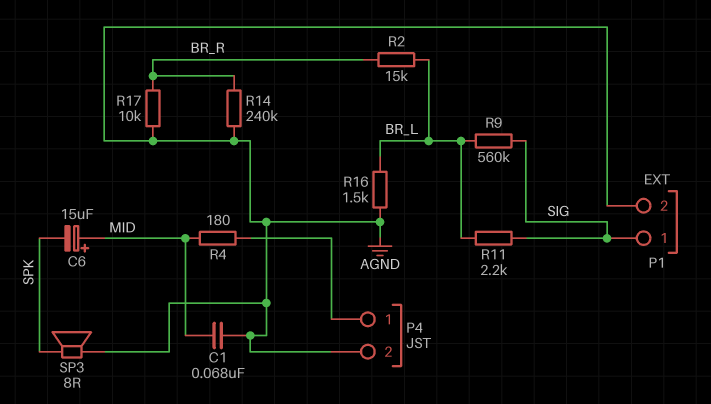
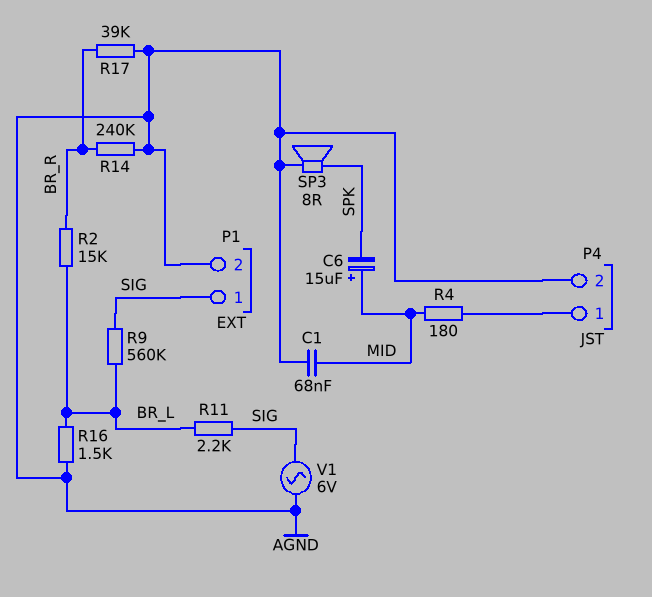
R17: 10k (AGND, BR_R) -> 39k (AGND, BR_R)
V1: none -> AC 6V (AGND, SIG)

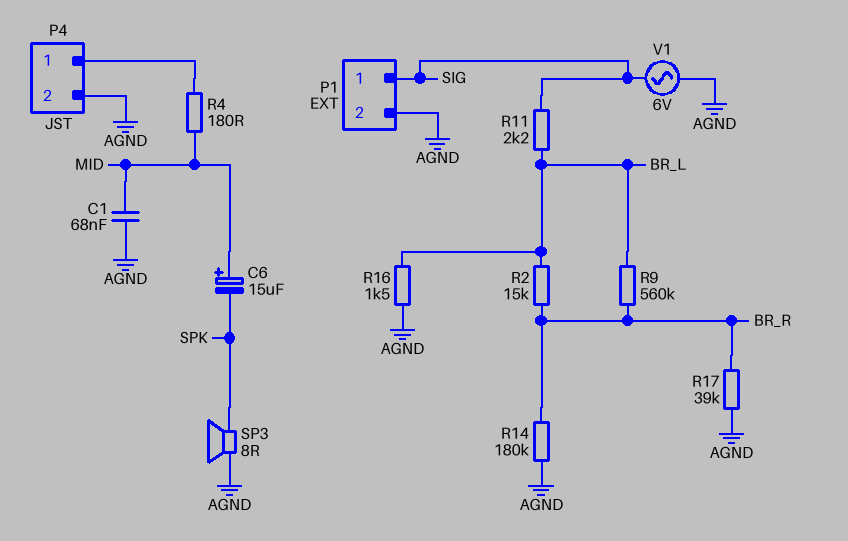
R9: 560k (BR_L, SIG) -> 560k (BR_L, BR_R)
R14: 240k (AGND, BR_R) -> 180k (AGND, BR_R)

